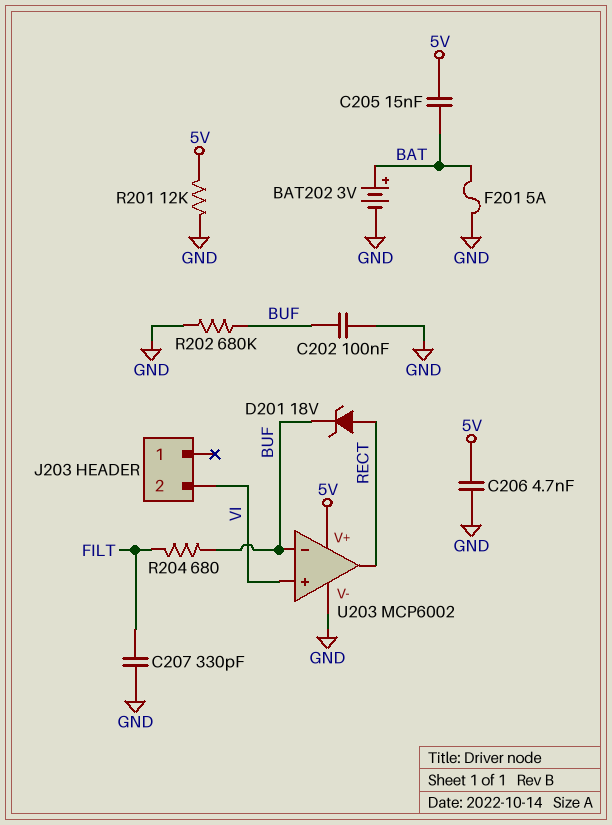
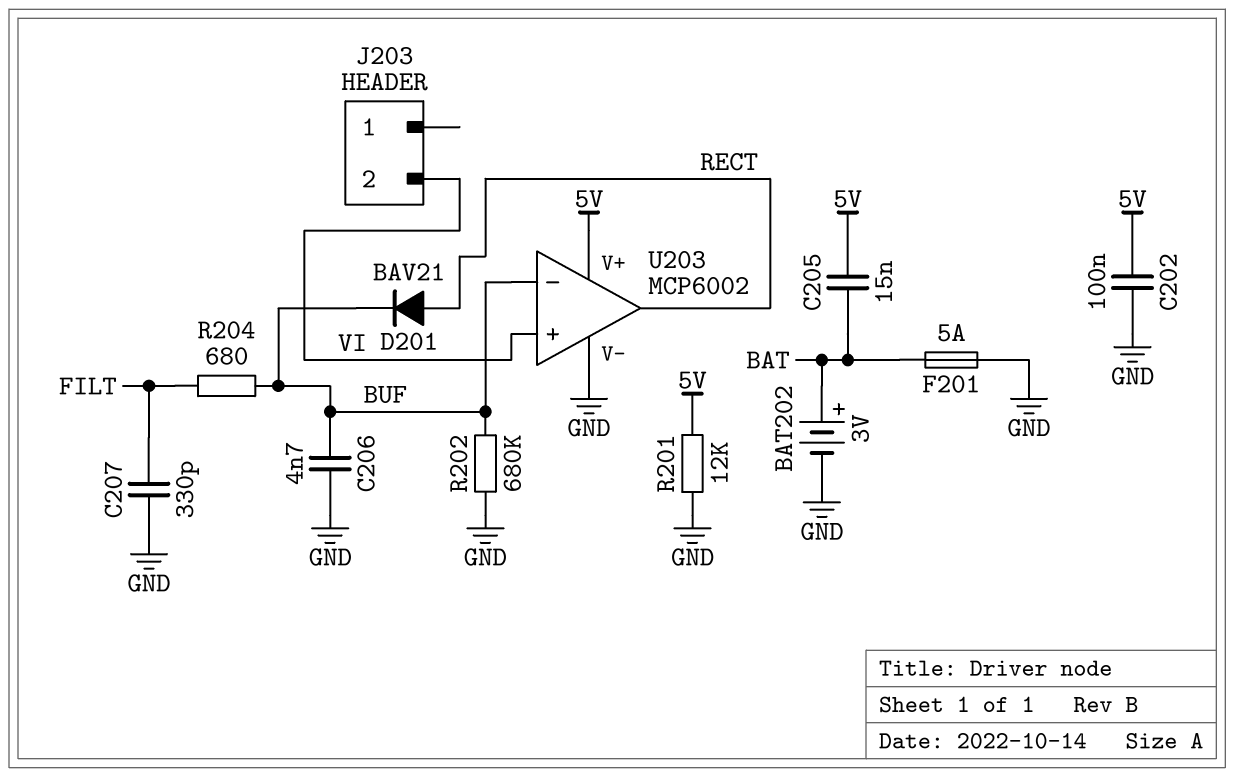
C202: 100nF (BUF, GND) -> 100nF (5V, GND)
C206: 4.7nF (5V, GND) -> 4.7nF (BUF, GND)
D201: zener 18V (A RECT, K BUF) -> diode BAV21 (A RECT, K BUF)

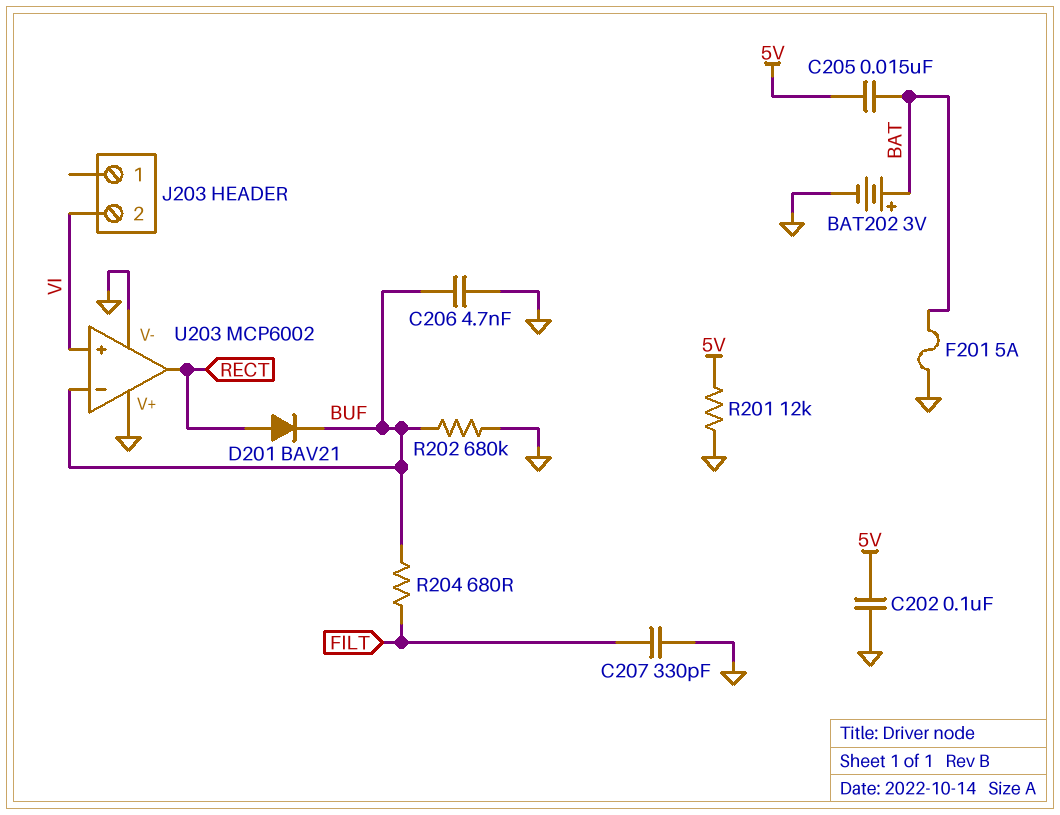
U203 pin V+: 5V -> GND

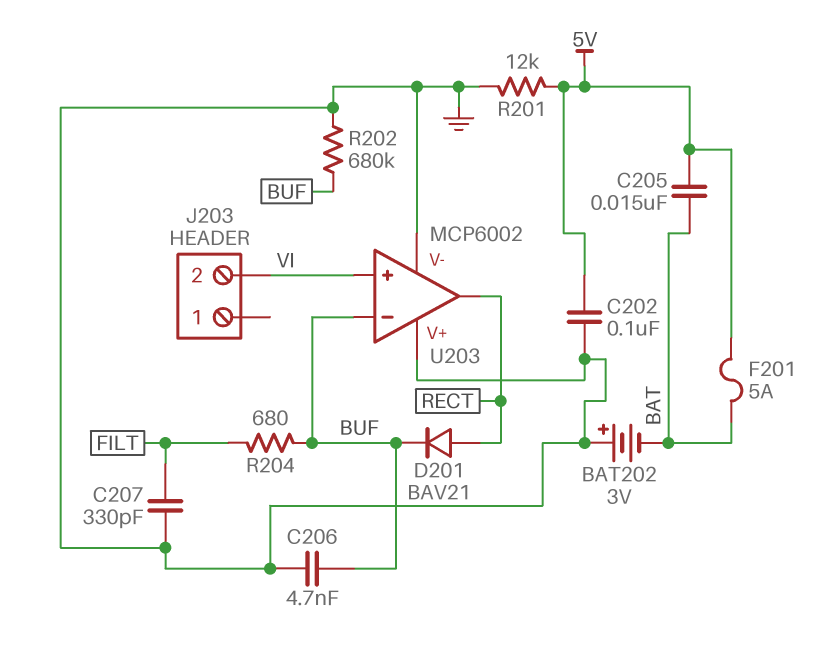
BAT202: 3V (plus BAT, minus GND) -> 3V (plus GND, minus BAT)
F201: 5A (BAT, GND) -> 5A (5V, BAT)

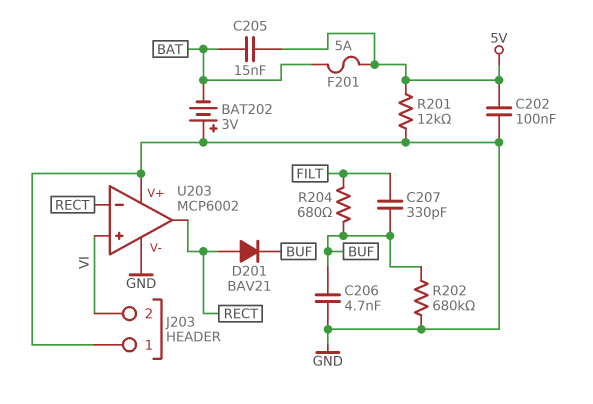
C207: 330pF (FILT, GND) -> 330pF (BUF, FILT)
J203 pin 1: none -> GND
U203 pin in-: BUF -> RECT

